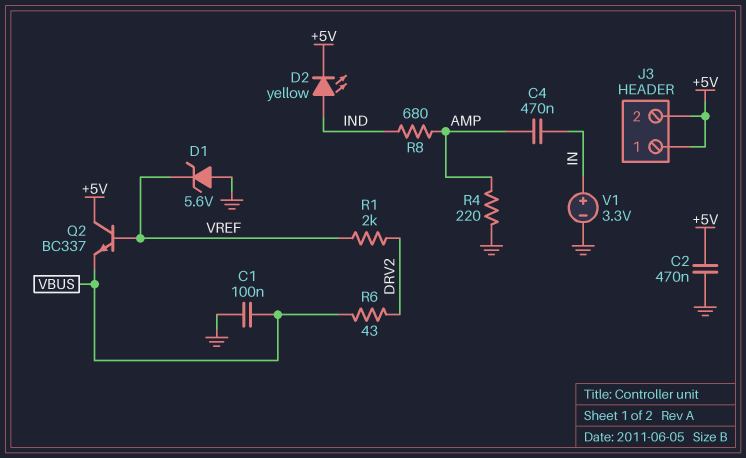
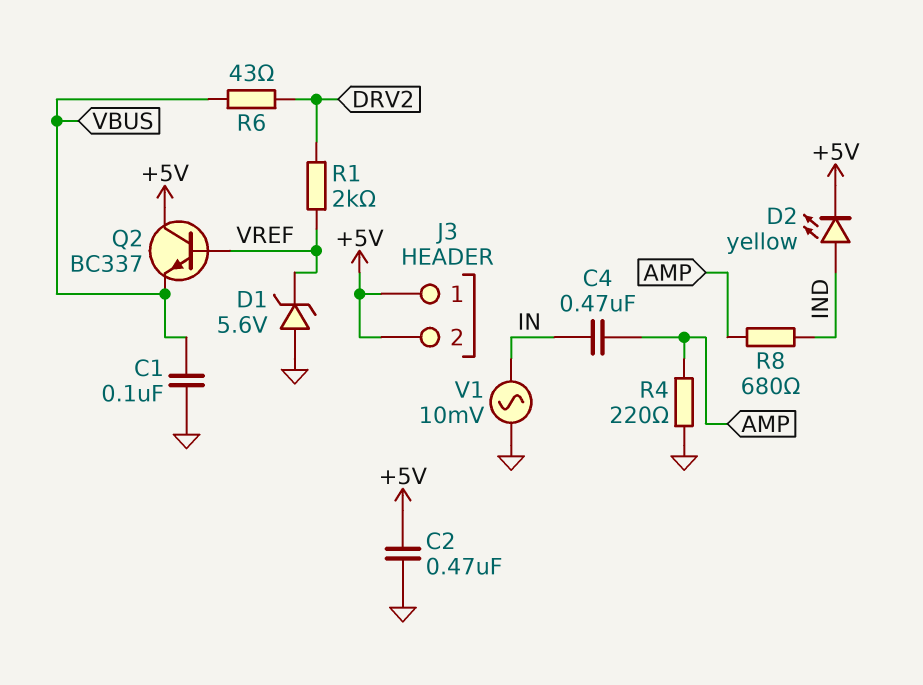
V1: 3.3V (plus IN, minus GND) -> AC 10mV (GND, IN)

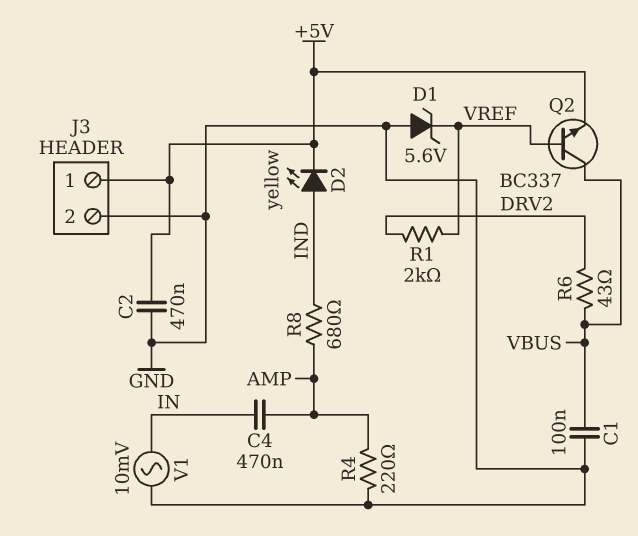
J3 pin 2: +5V -> GND
Q2: NPN BC337 (B VREF, C +5V, E VBUS) -> NPN BC337 (B VREF, C VBUS, E +5V)

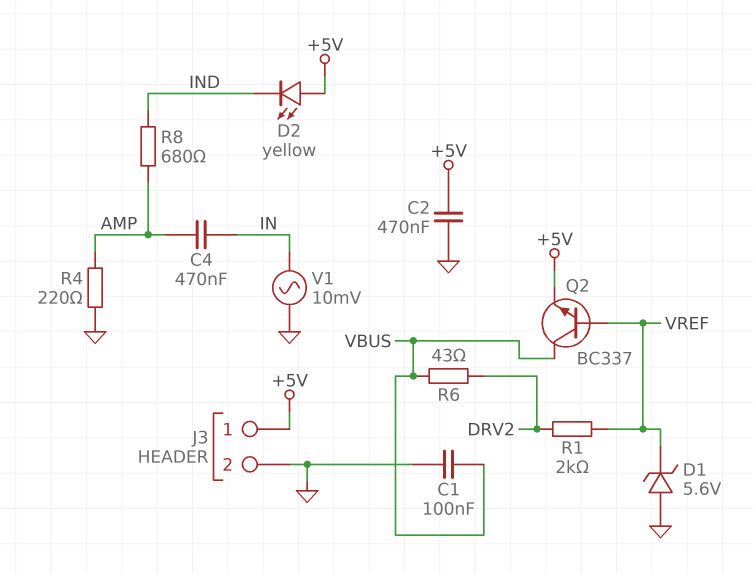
D2: LED yellow (A IND, K +5V) -> LED yellow (A +5V, K IND)

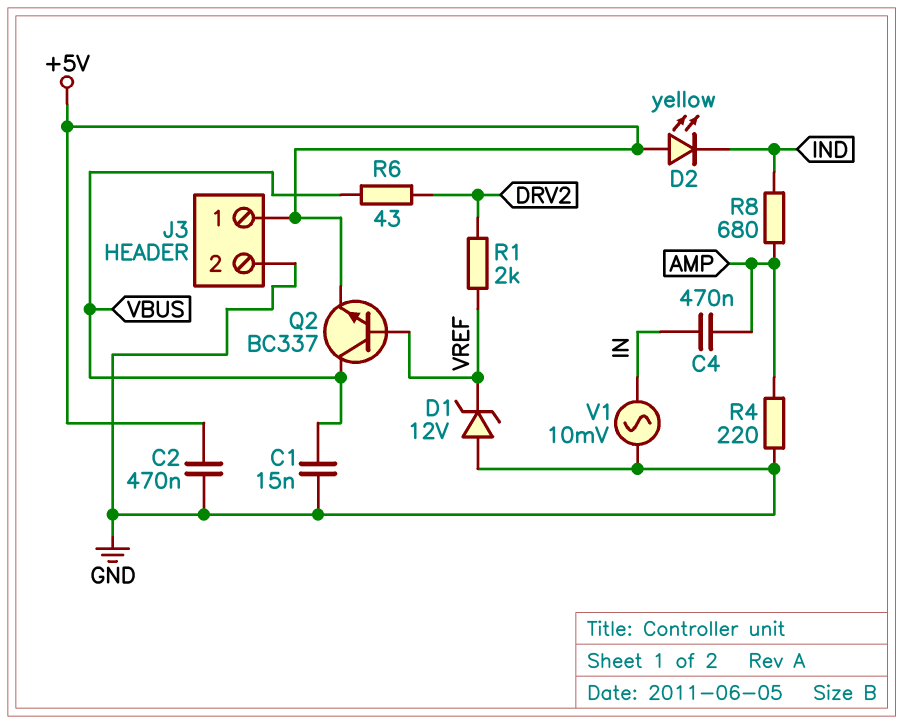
C1: 100nF (GND, VBUS) -> 15nF (GND, VBUS)
D1: zener 5.6V (A GND, K VREF) -> zener 12V (A GND, K VREF)

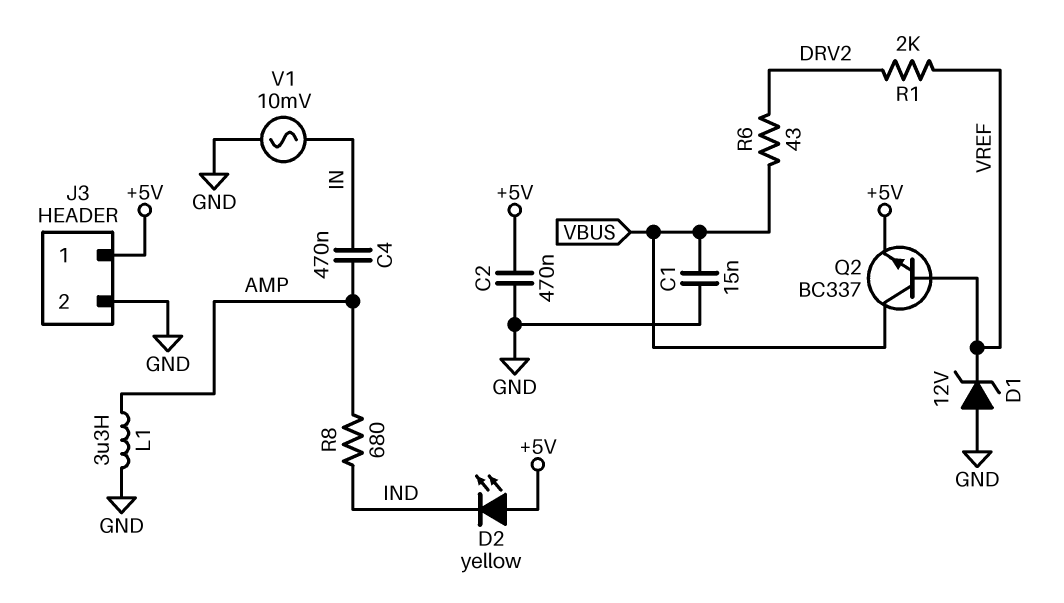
L1: none -> 3.3uH (AMP, GND)
R4: 220 (AMP, GND) -> none

